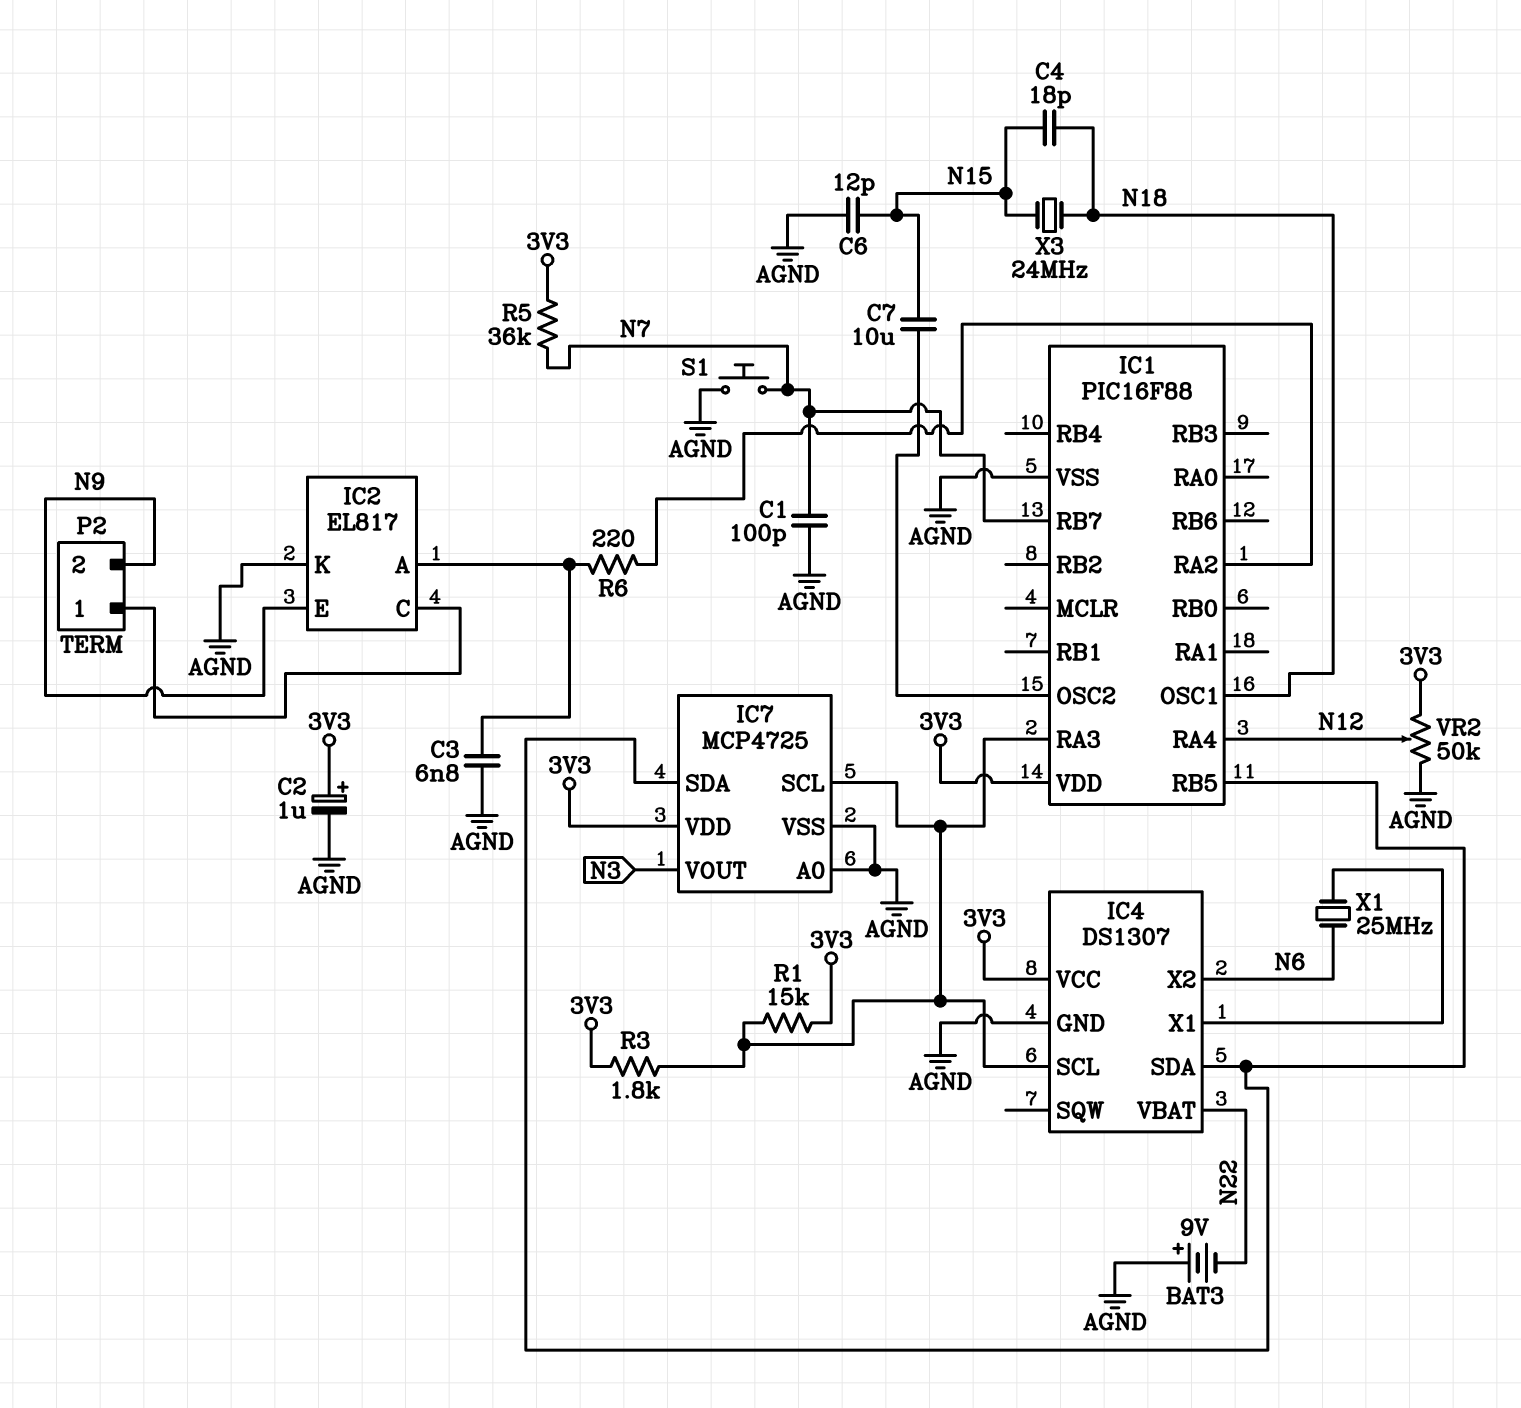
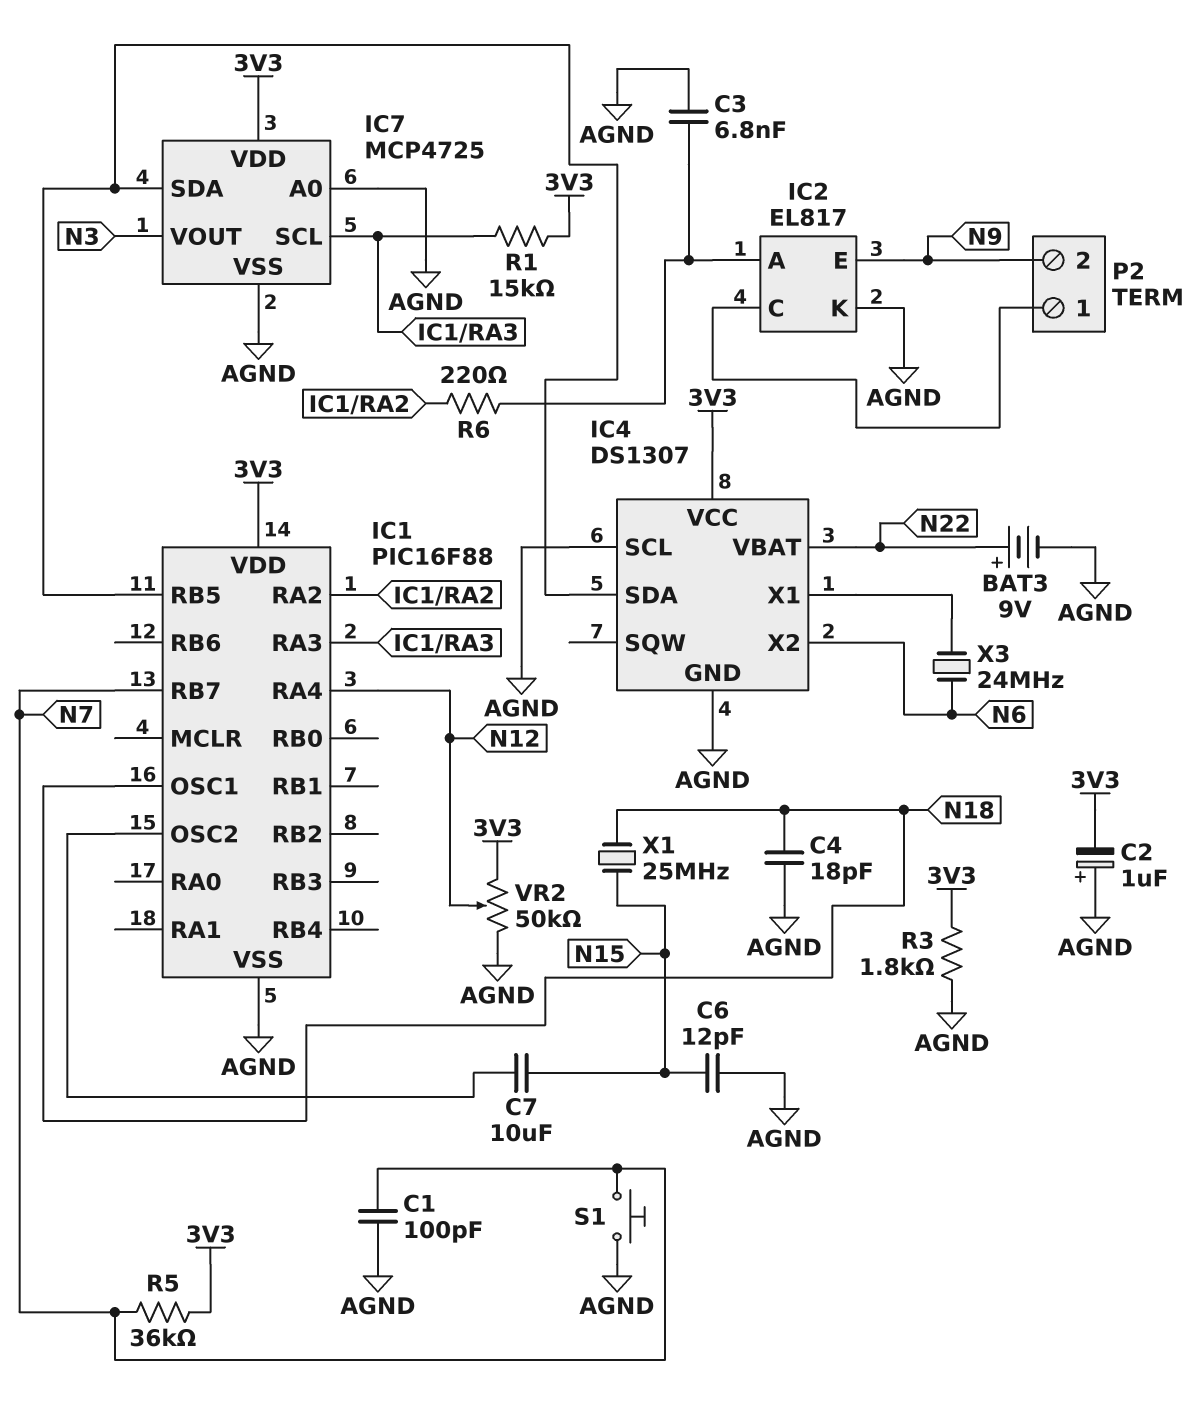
BAT3: 9V (plus AGND, minus N22) -> 9V (plus N22, minus AGND)
C2: 1uF (plus 3V3, minus AGND) -> 1uF (plus AGND, minus 3V3)
C4: 18pF (N15, N18) -> 18pF (AGND, N18)
IC4 pin SCL: IC1/RA3 -> AGND
R3: 1.8k (3V3, IC1/RA3) -> 1.8k (3V3, AGND)
X1: 25MHz (IC4/X1, N6) -> 25MHz (N15, N18)
X3: 24MHz (N15, N18) -> 24MHz (IC4/X1, N6)

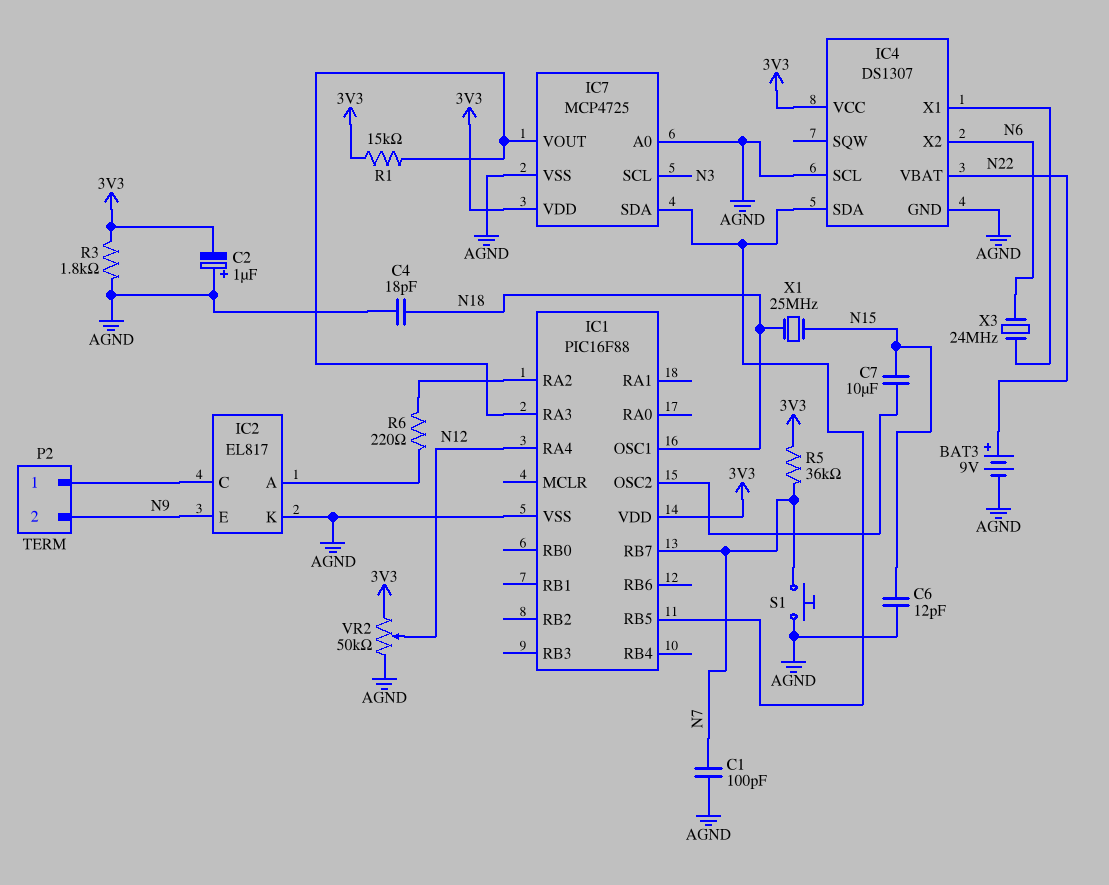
C3: 6.8nF (AGND, IC2/A) -> none
IC7 pin SCL: IC1/RA3 -> N3
IC7 pin VOUT: N3 -> IC1/RA3

